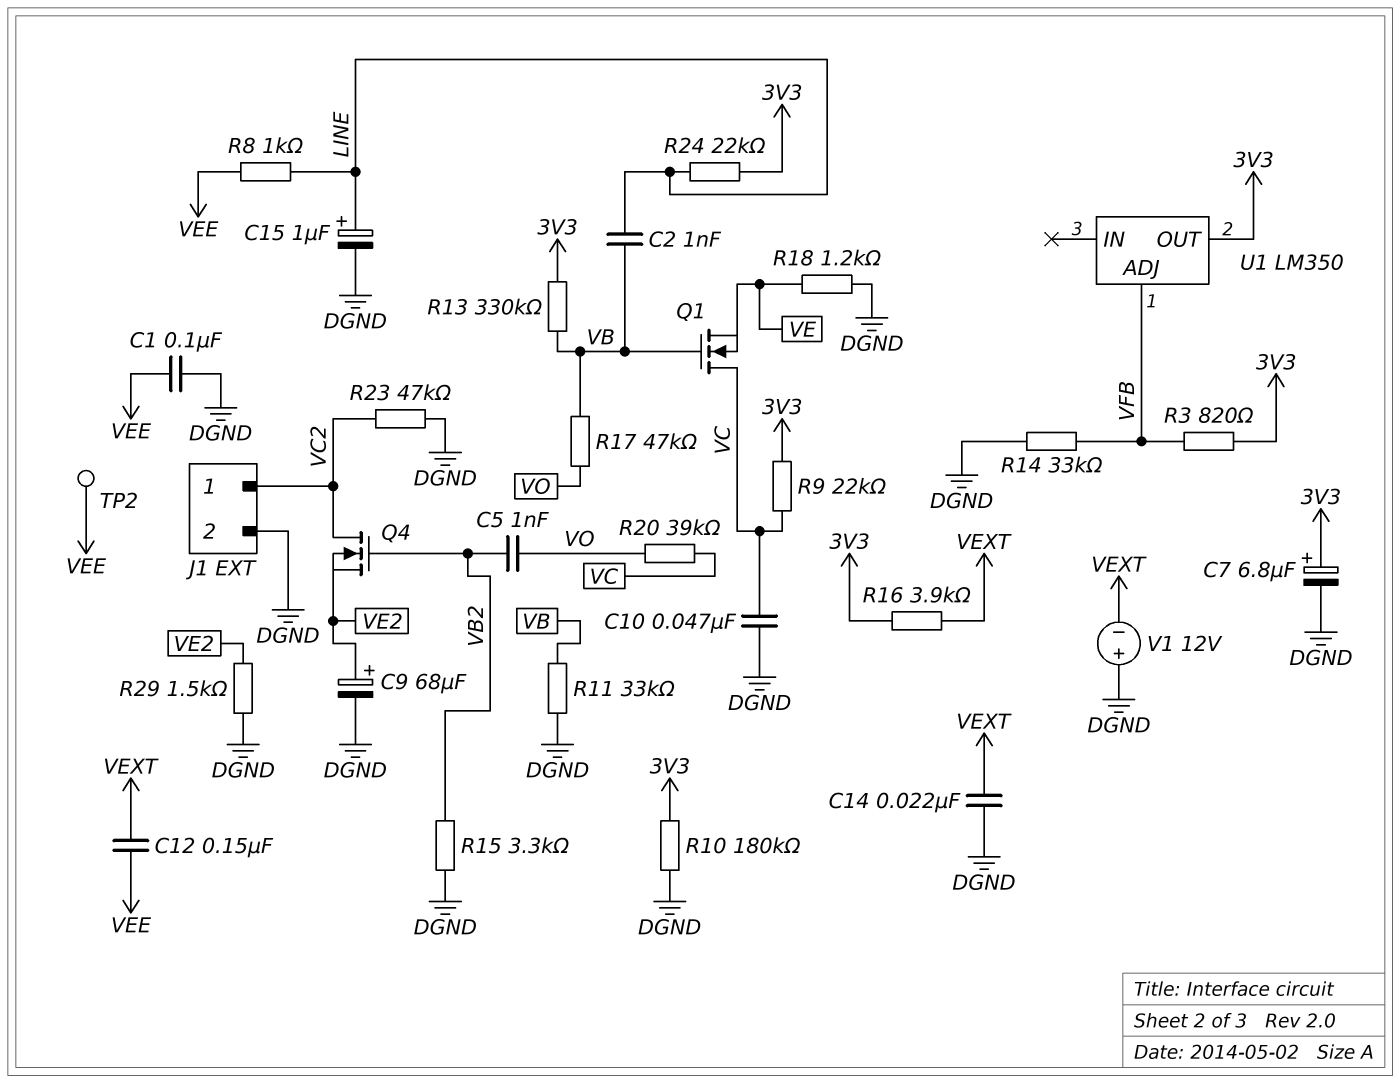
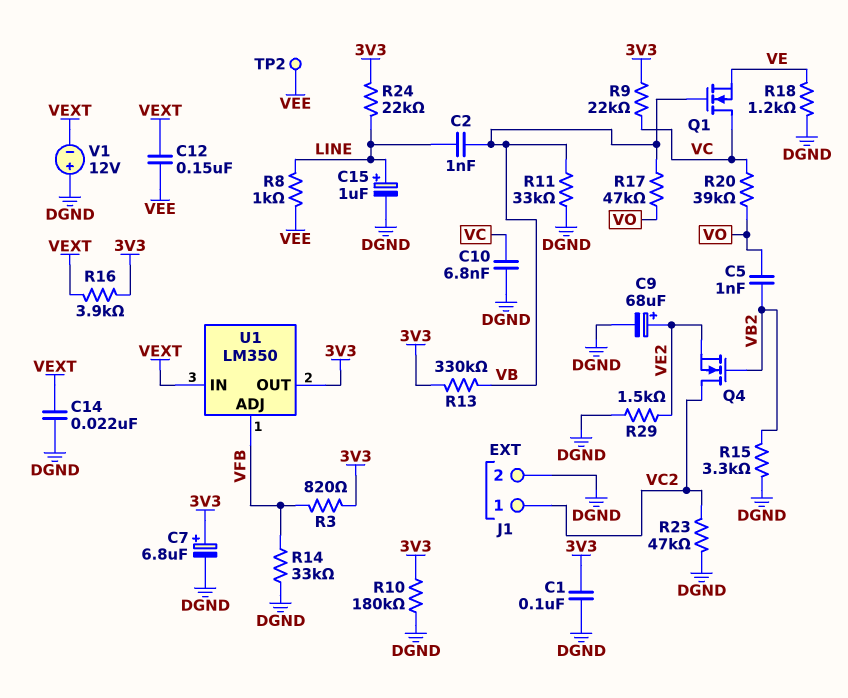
C1: 100nF (DGND, VEE) -> 100nF (3V3, DGND)
C10: 47nF (DGND, VC) -> 6.8nF (DGND, VC)
U1 pin IN: none -> VEXT

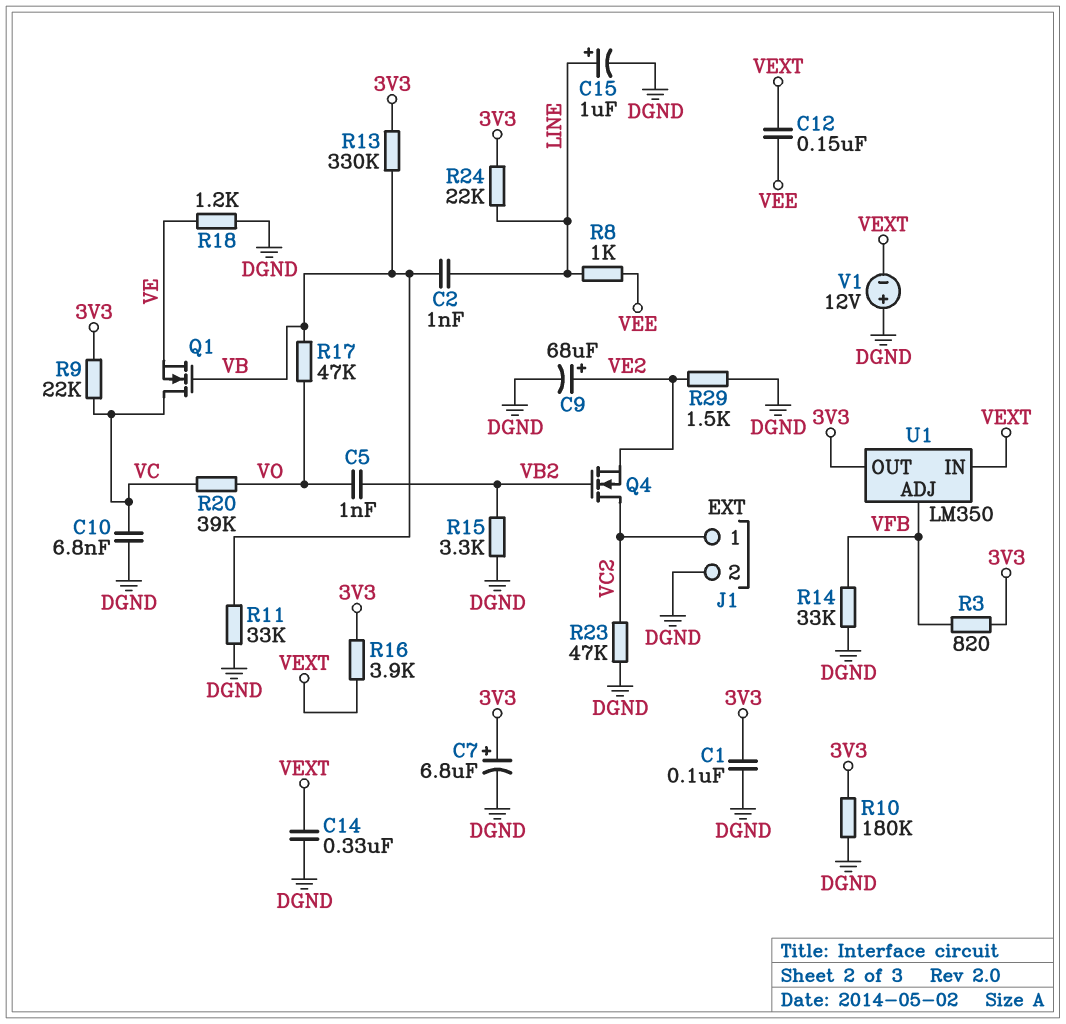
C14: 22nF (DGND, VEXT) -> 330nF (DGND, VEXT)
TP2: test point (VEE) -> none

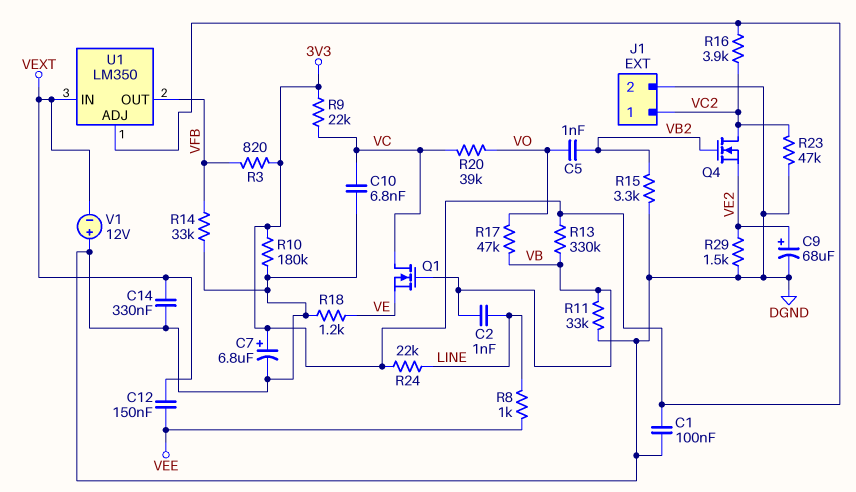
C15: 1uF (plus LINE, minus DGND) -> none
R16: 3.9k (3V3, VEXT) -> 3.9k (3V3, VC2)
U1 pin ADJ: VFB -> 3V3
U1 pin OUT: 3V3 -> VFB

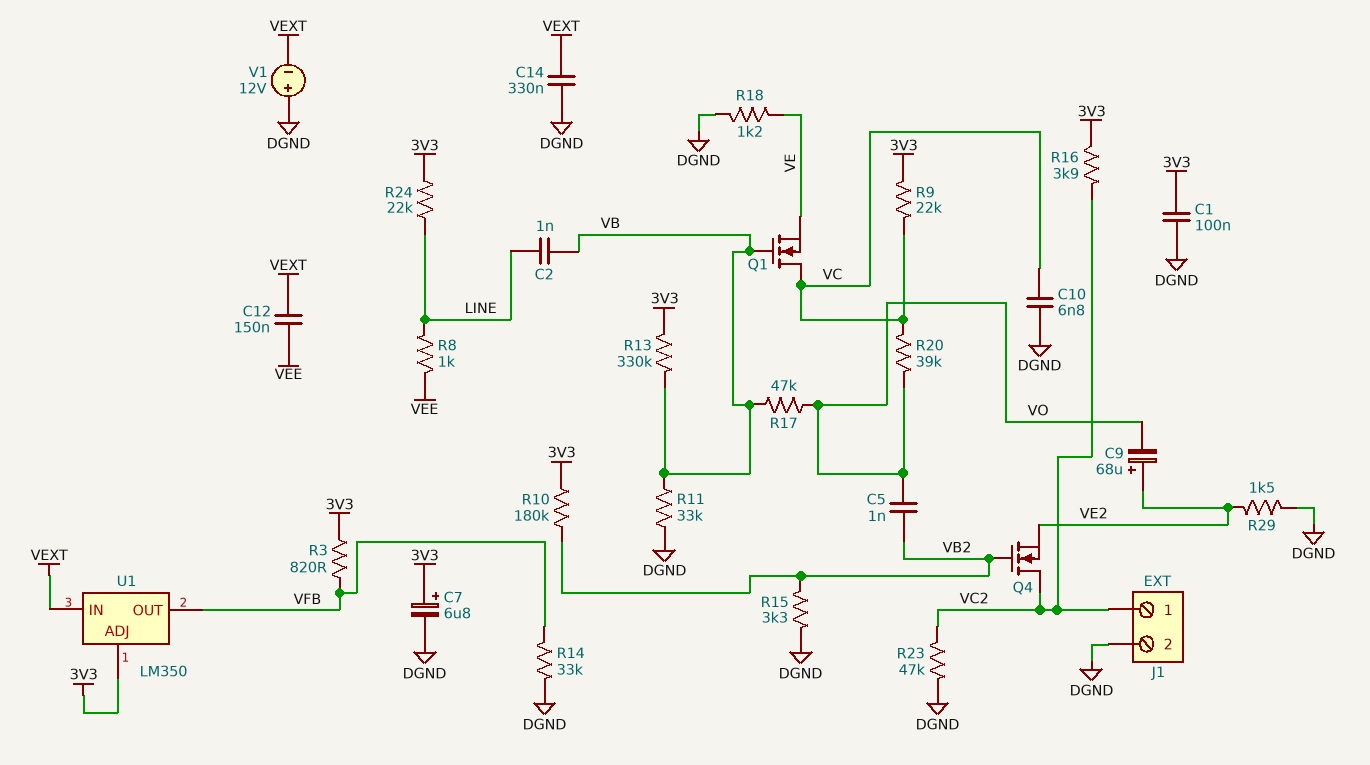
C9: 68uF (plus VE2, minus DGND) -> 68uF (plus VE2, minus VO)
R10: 180k (3V3, DGND) -> 180k (3V3, VB2)

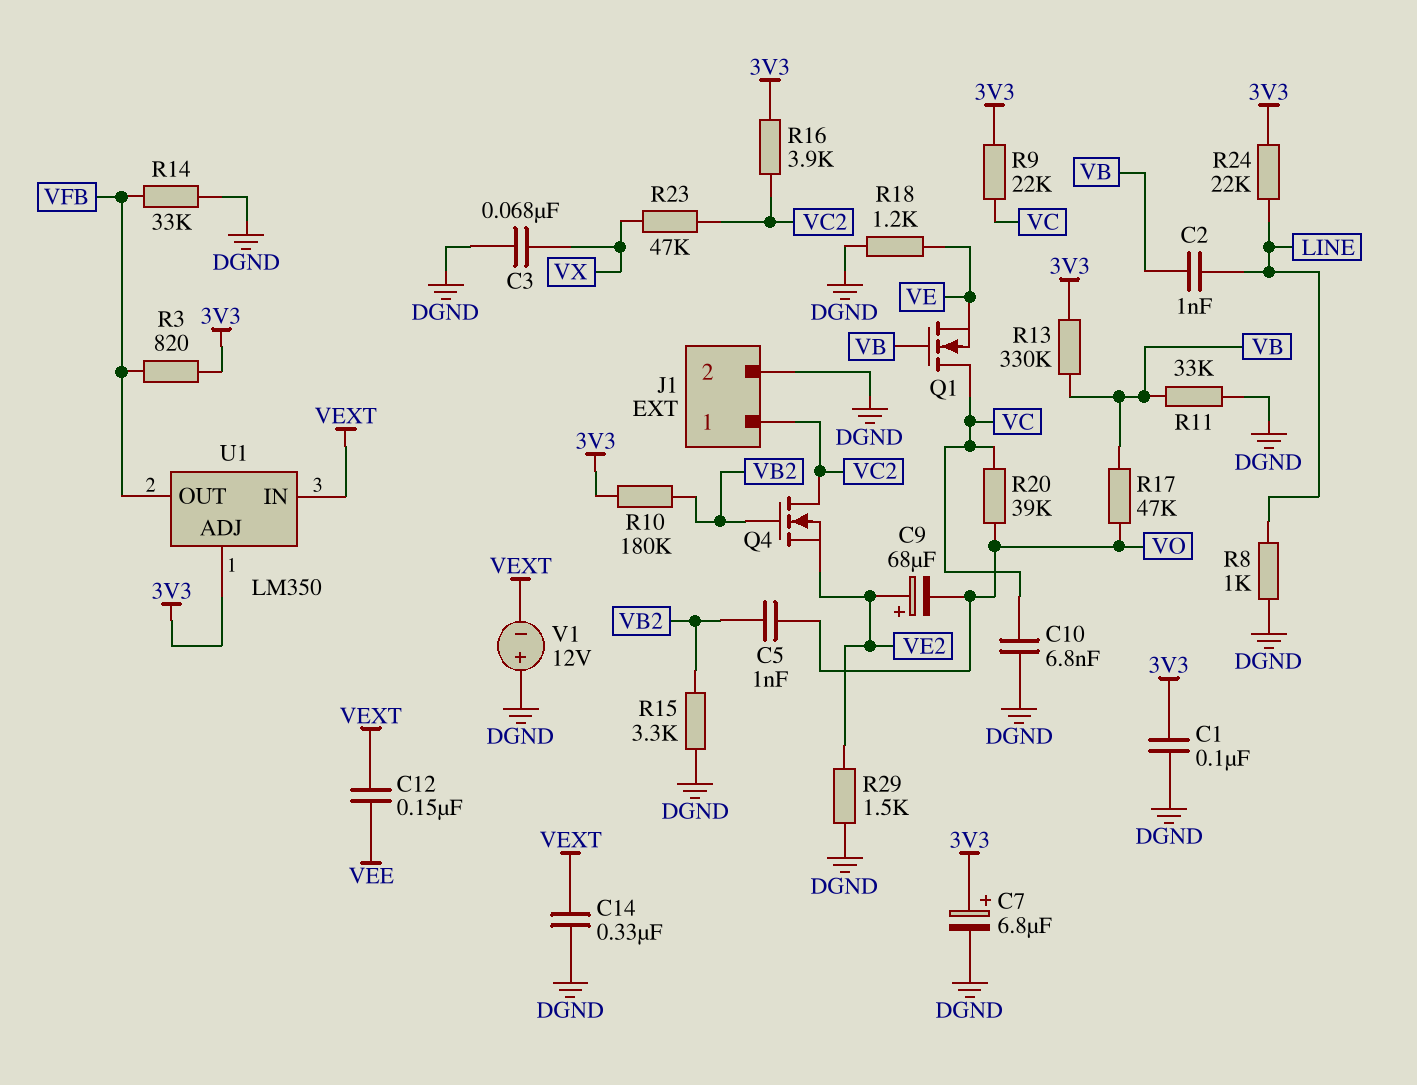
C3: none -> 68nF (DGND, VX)
R8: 1k (LINE, VEE) -> 1k (DGND, LINE)
R23: 47k (DGND, VC2) -> 47k (VC2, VX)

